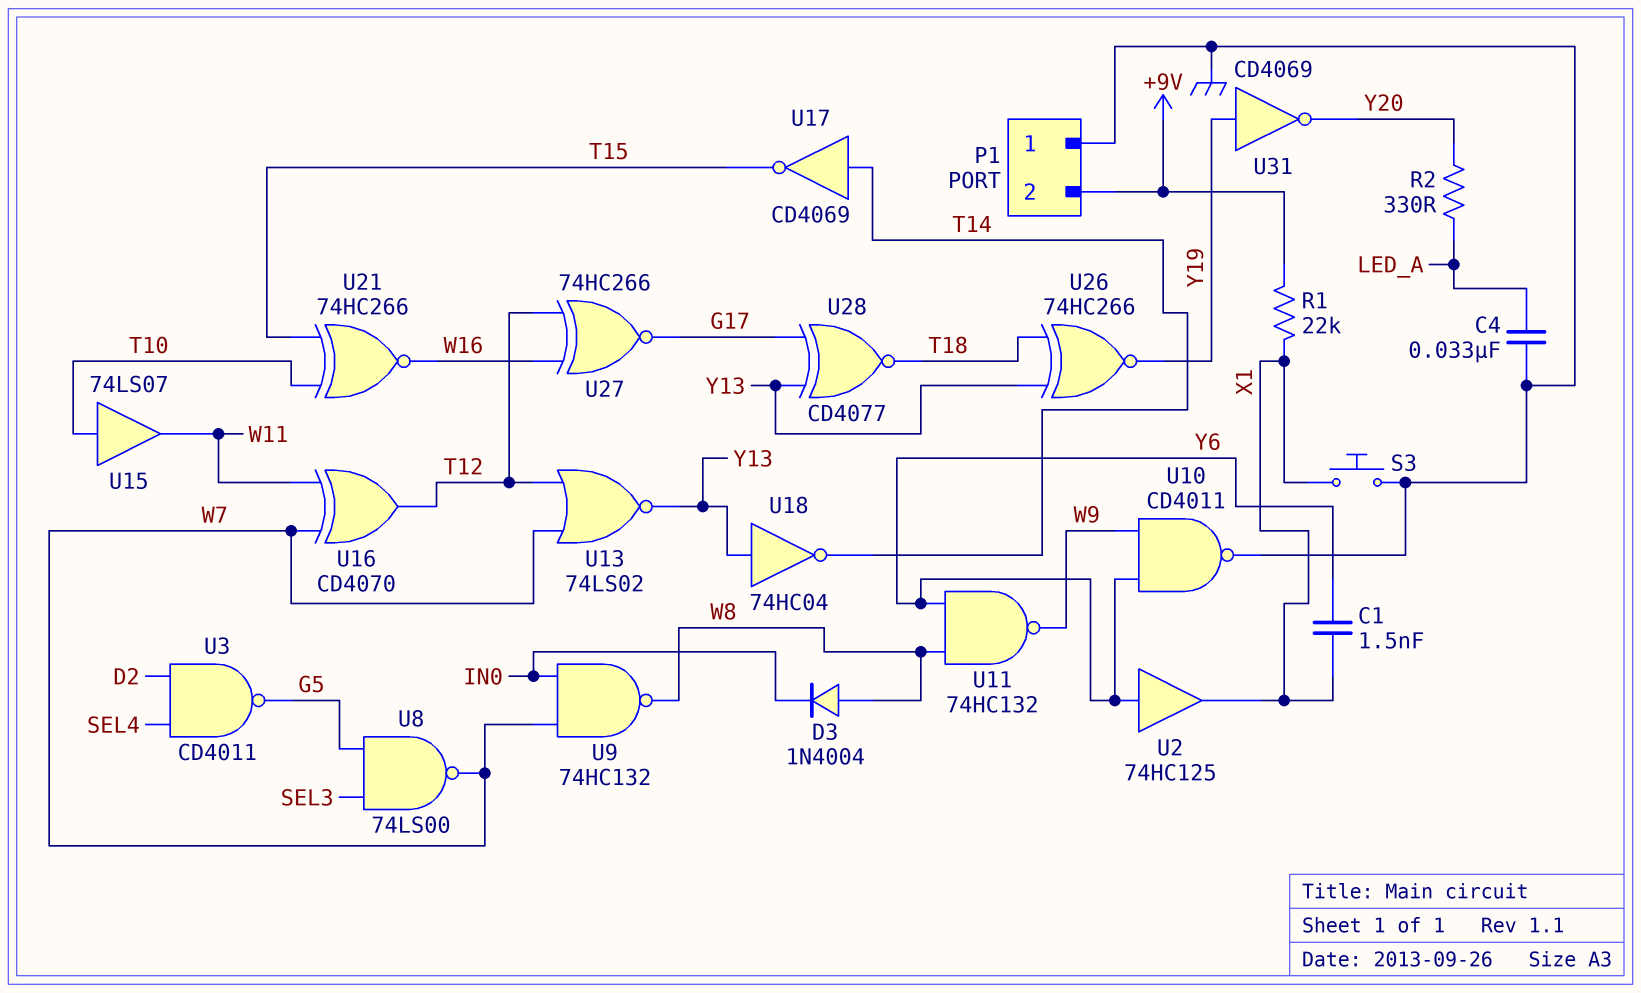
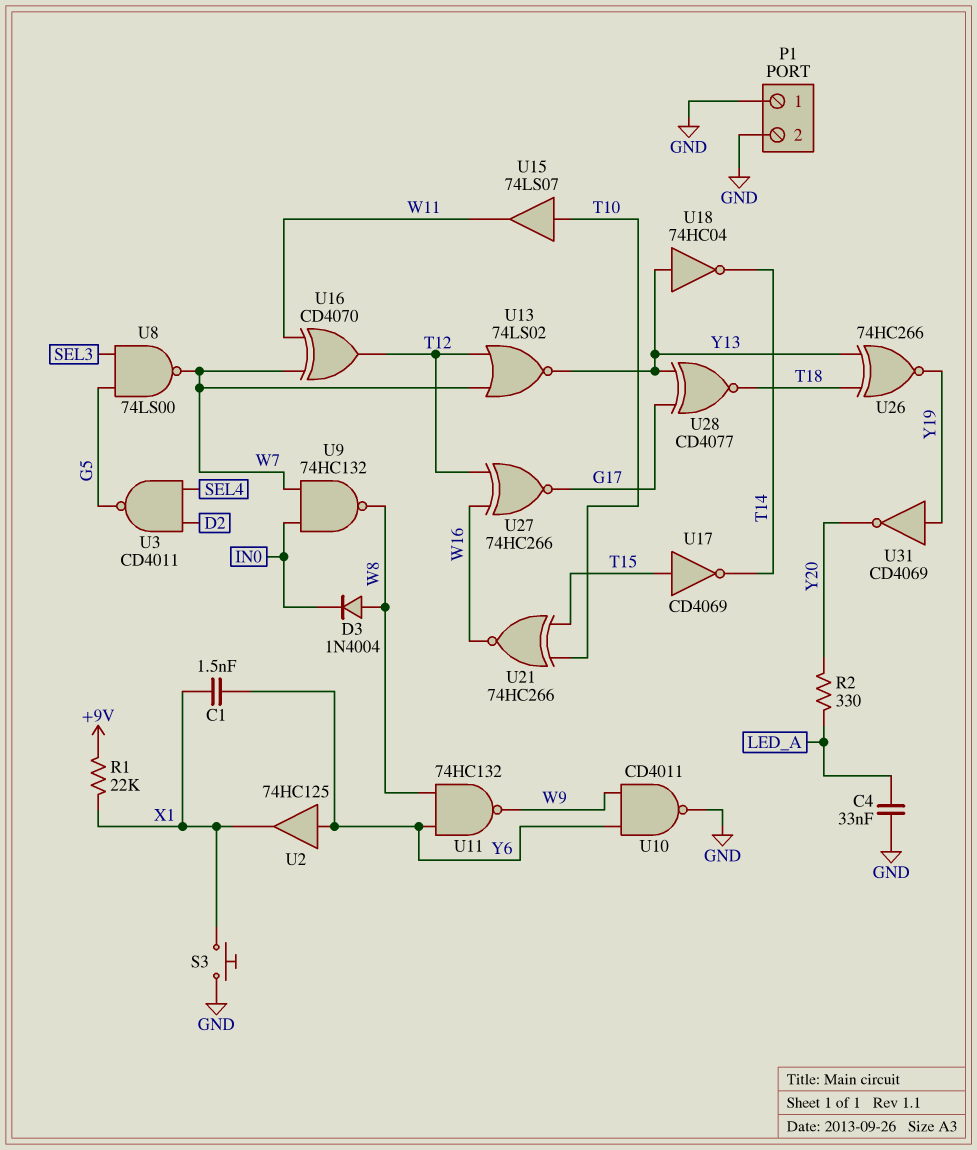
P1 pin 2: +9V -> GND
U17: NOT CD4069 (in T14, out T15) -> NOT CD4069 (in T15, out T14)

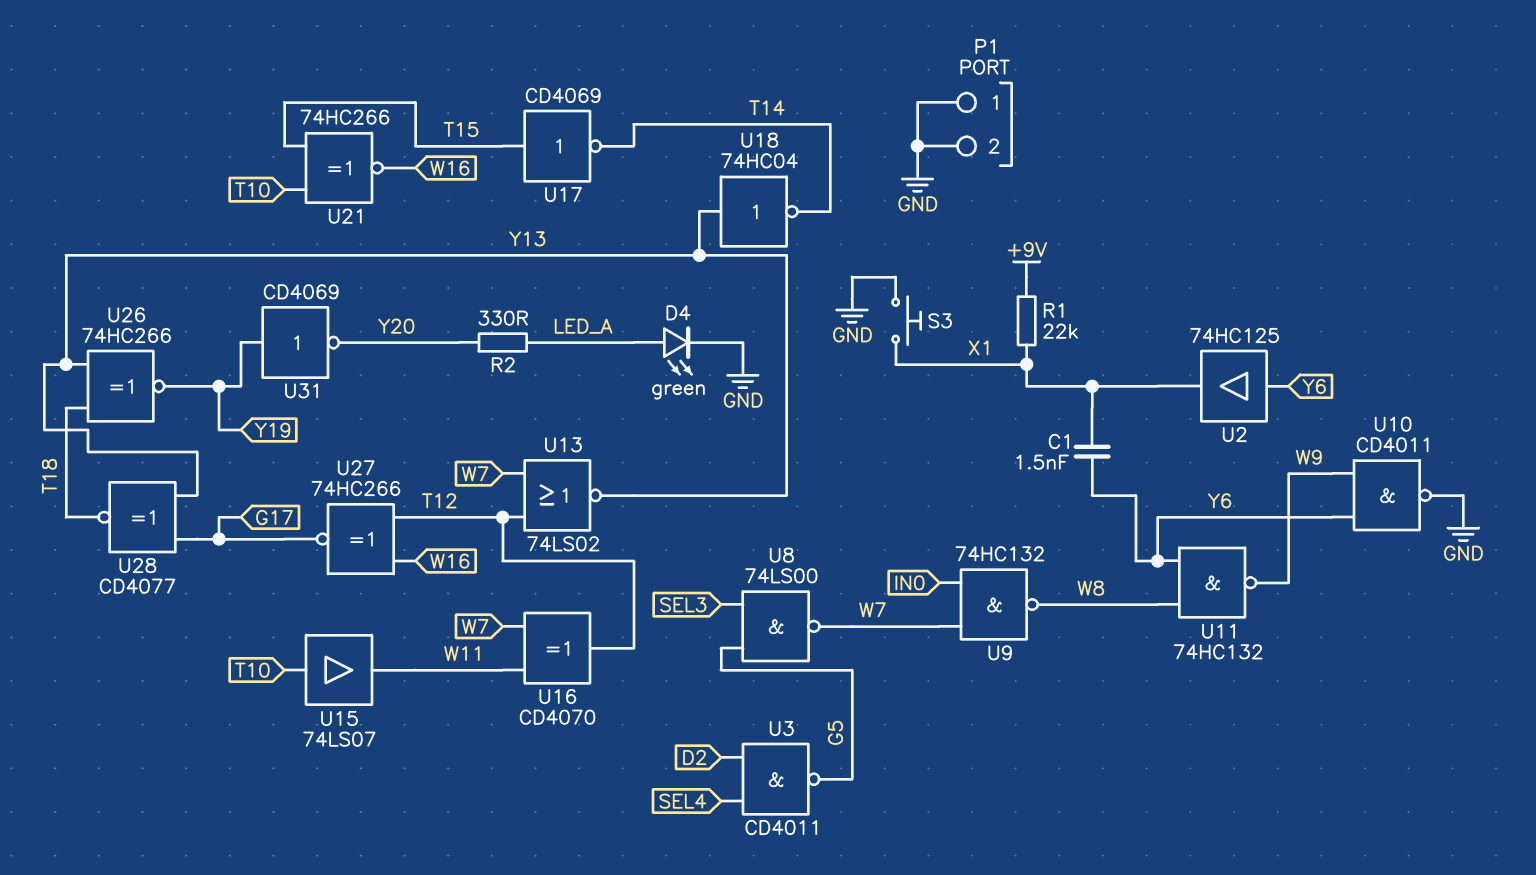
C4: 33nF (GND, LED_A) -> none
D3: diode 1N4004 (A W8, K IN0) -> none
D4: none -> LED green (A LED_A, K GND)

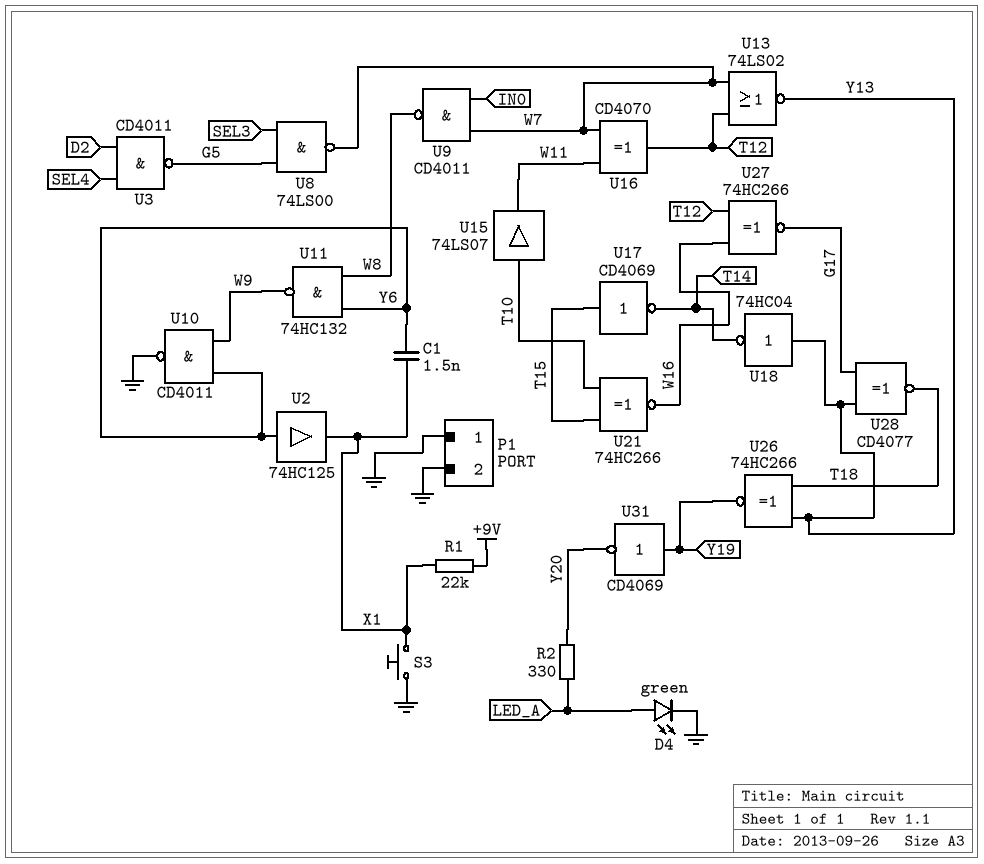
U9: NAND 74HC132 (in IN0, in W7, out W8) -> NAND CD4011 (in IN0, in W7, out W8)

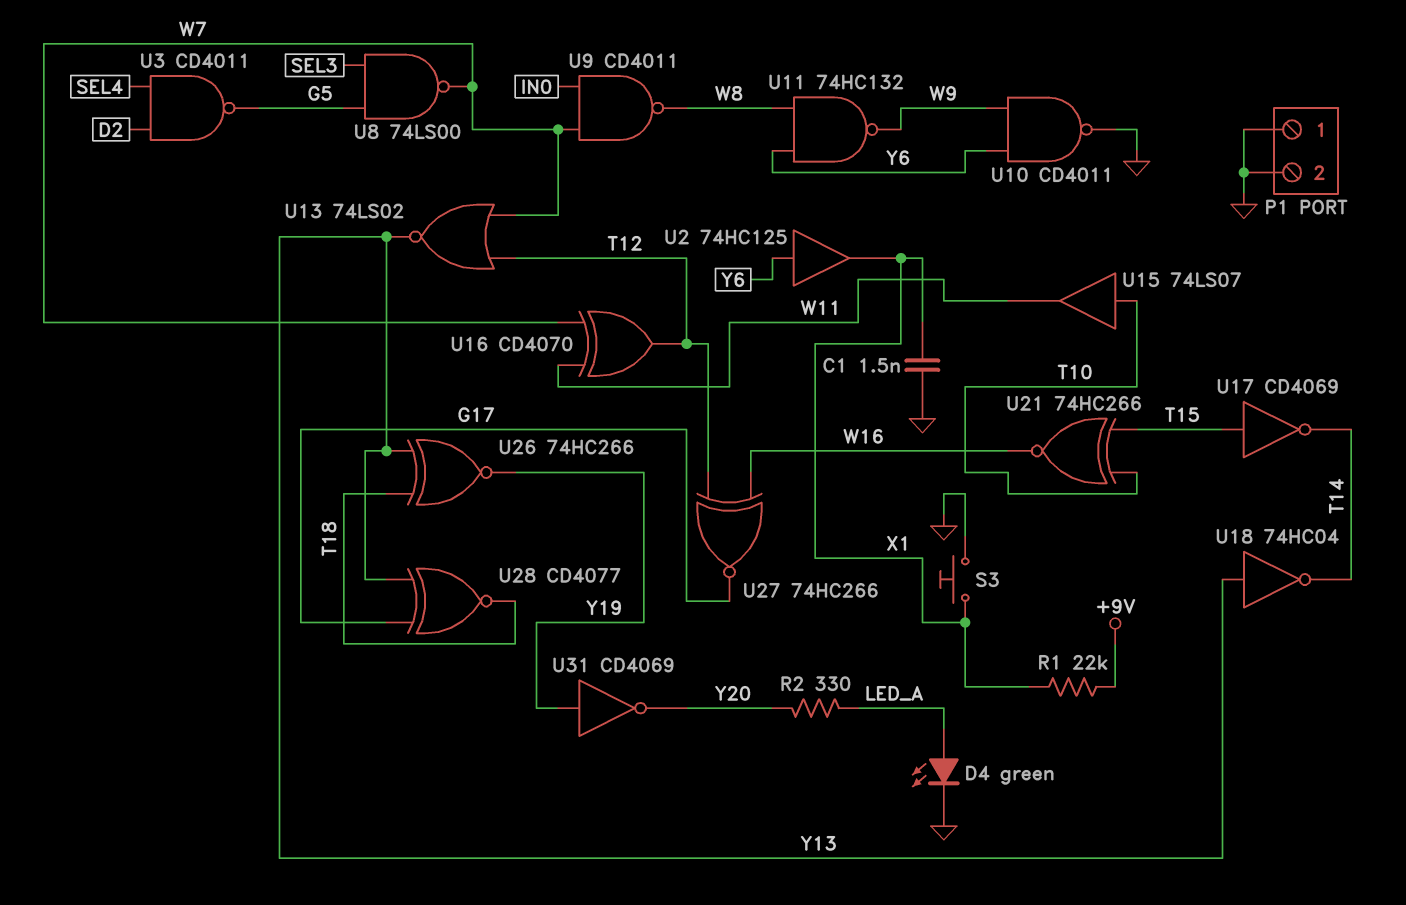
C1: 1.5nF (X1, Y6) -> 1.5nF (GND, X1)

